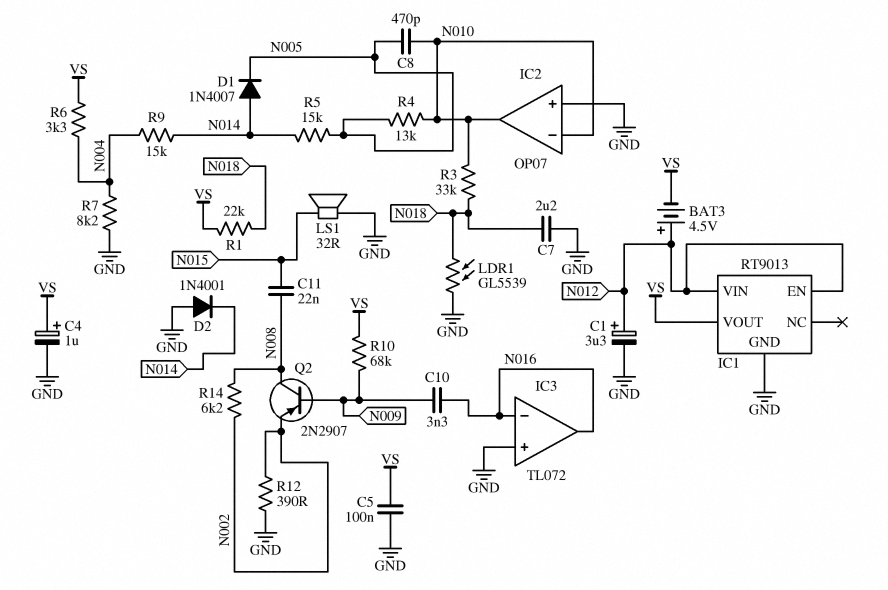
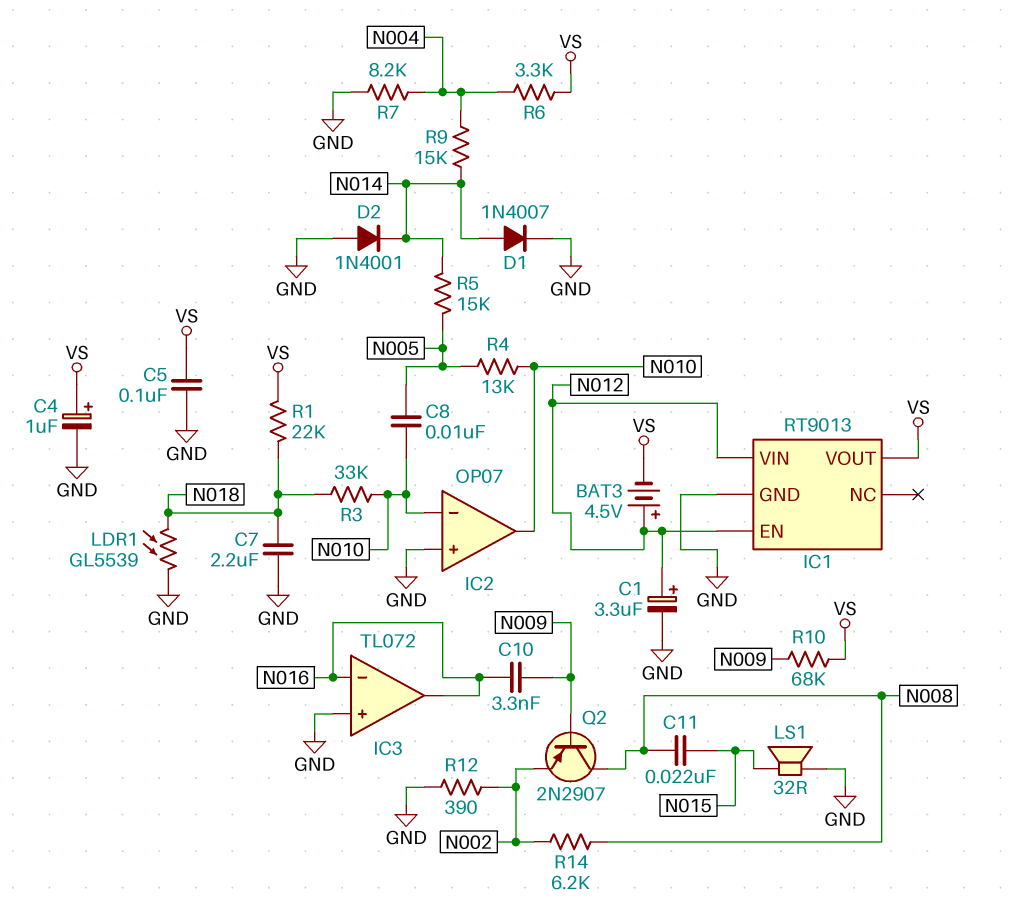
C8: 470pF (N005, N010) -> 10nF (N005, N010)
D1: diode 1N4007 (A N014, K N005) -> diode 1N4007 (A N014, K GND)

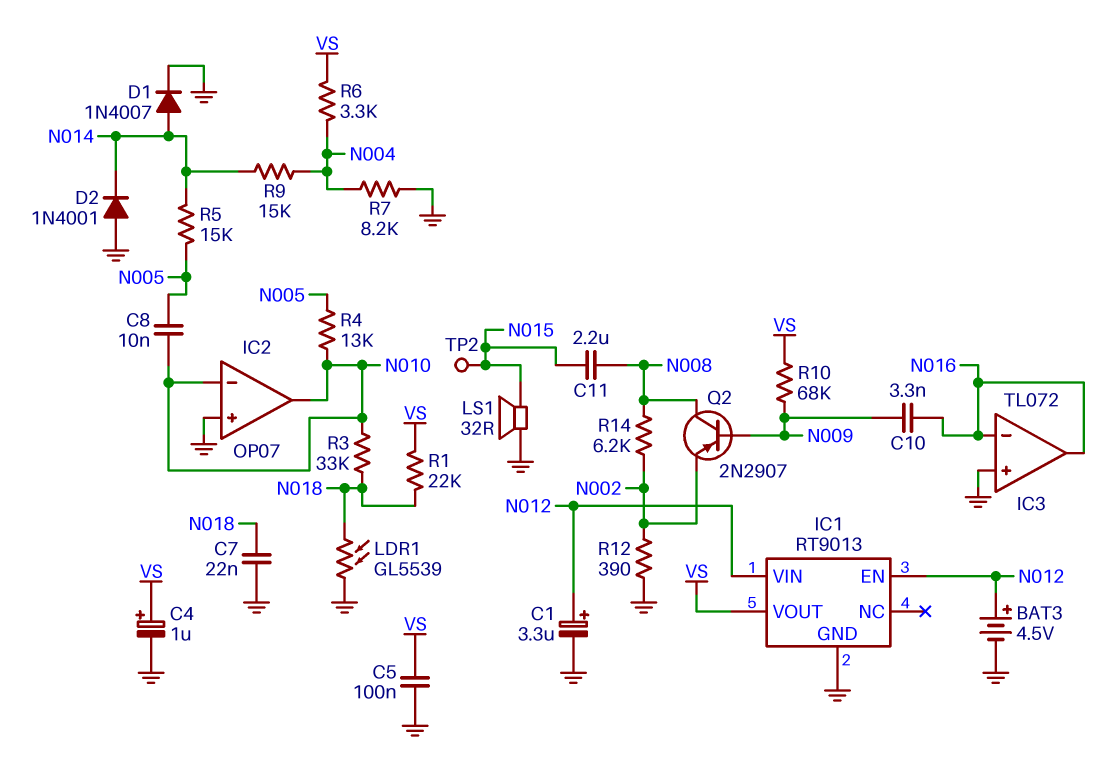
BAT3: 4.5V (plus N012, minus VS) -> 4.5V (plus N012, minus GND)
C7: 2.2uF (GND, N018) -> 22nF (GND, N018)
C11: 22nF (N008, N015) -> 2.2uF (N008, N015)
TP2: none -> test point (N015)

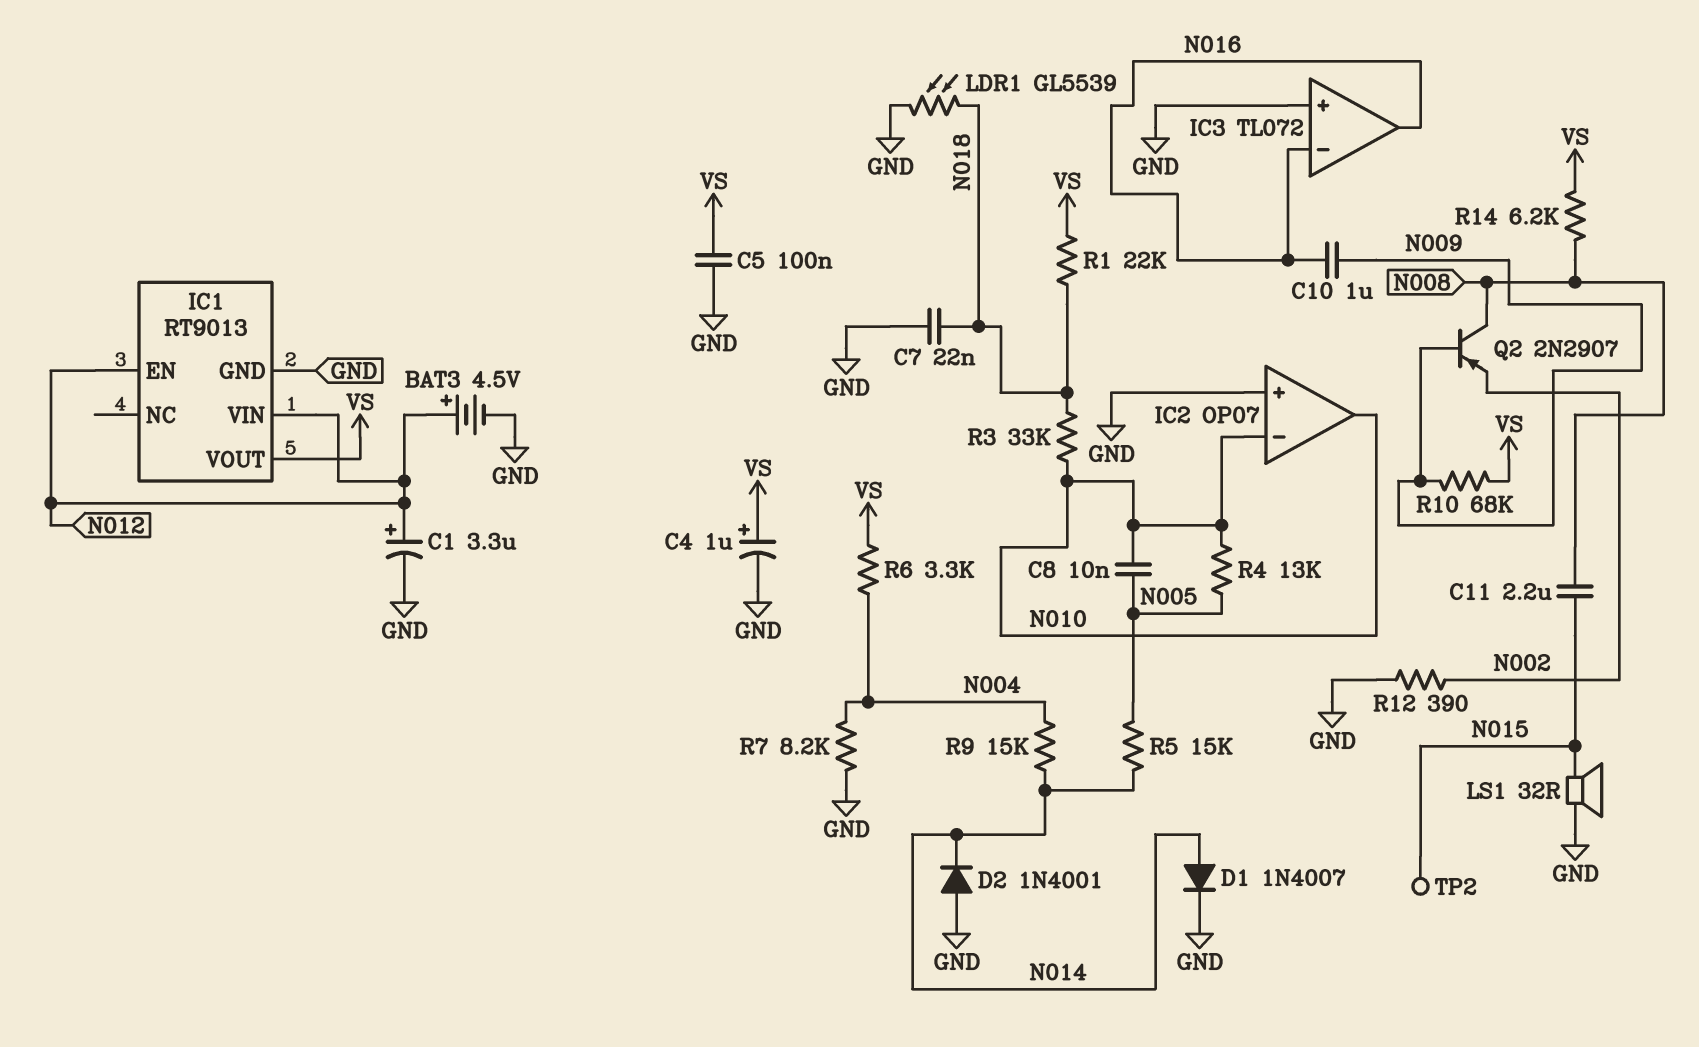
C10: 3.3nF (N009, N016) -> 1uF (N009, N016)
R14: 6.2k (N002, N008) -> 6.2k (N008, VS)

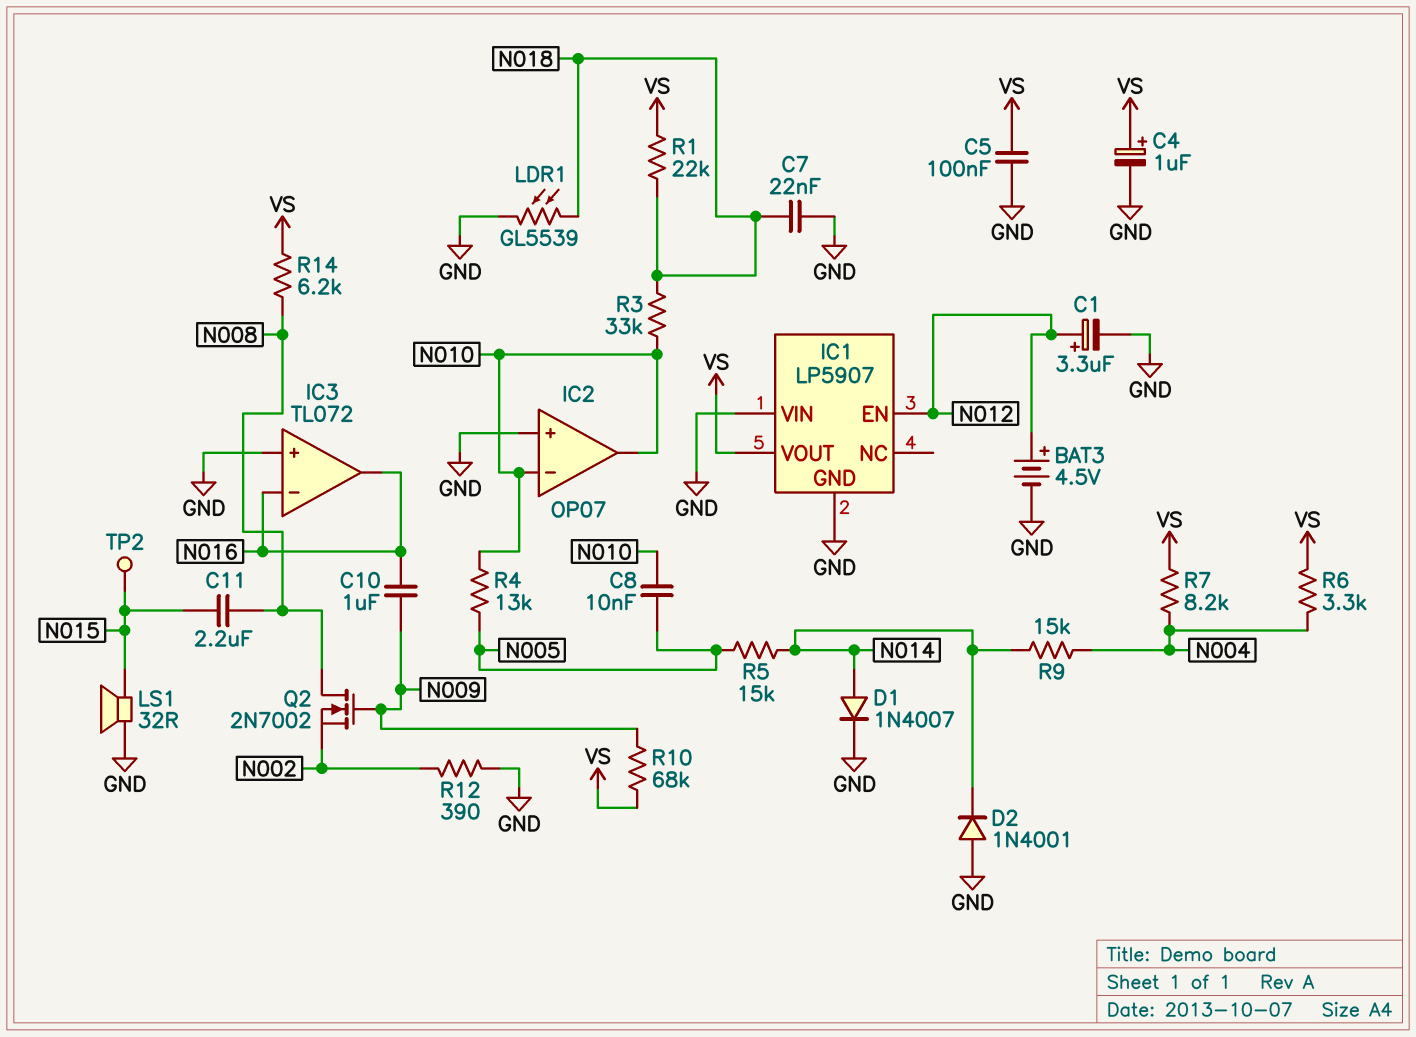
IC1: RT9013 -> LP5907
IC1 pin VIN: N012 -> GND
Q2: PNP 2N2907 (B N009, C N008, E N002) -> NMOS 2N7002 (G N009, D N008, S N002)
R7: 8.2k (GND, N004) -> 8.2k (N004, VS)

